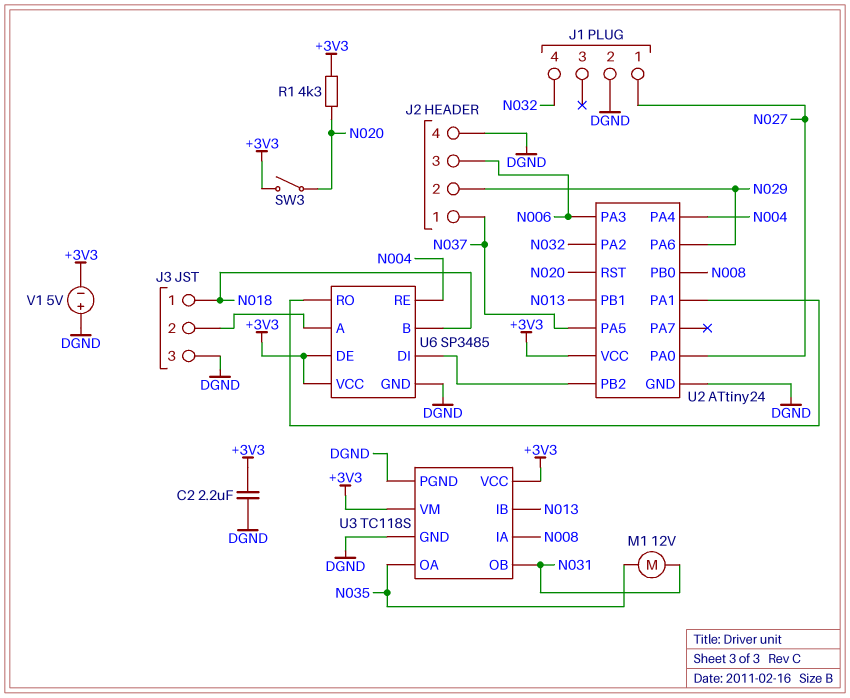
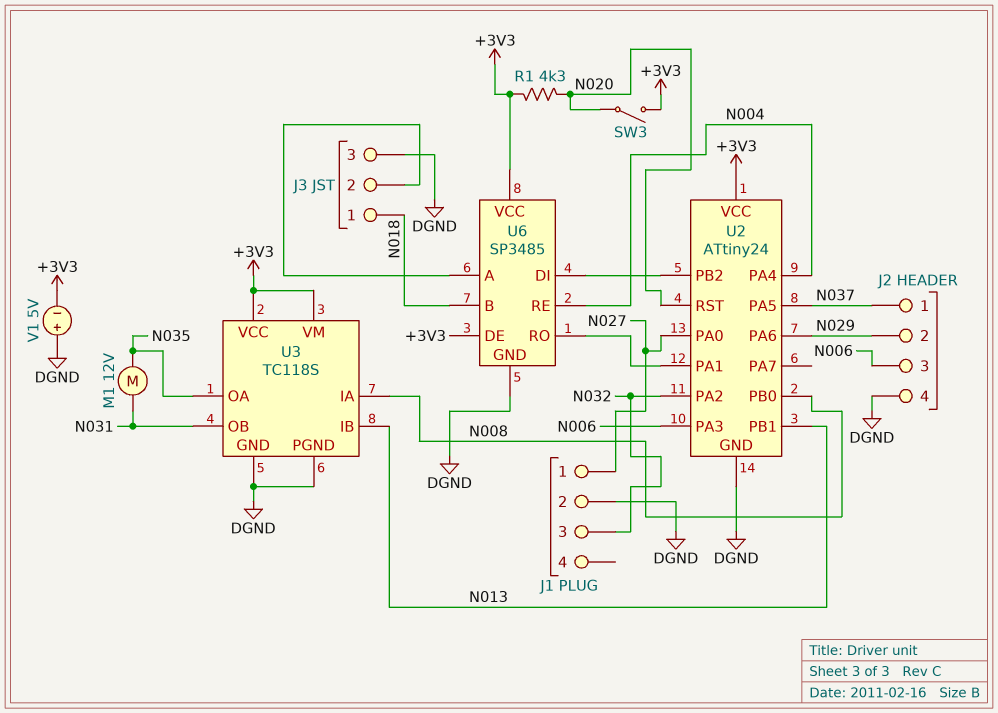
C2: 2.2uF (+3V3, DGND) -> none
J1 pin 3: none -> N032
J1 pin 4: N032 -> none

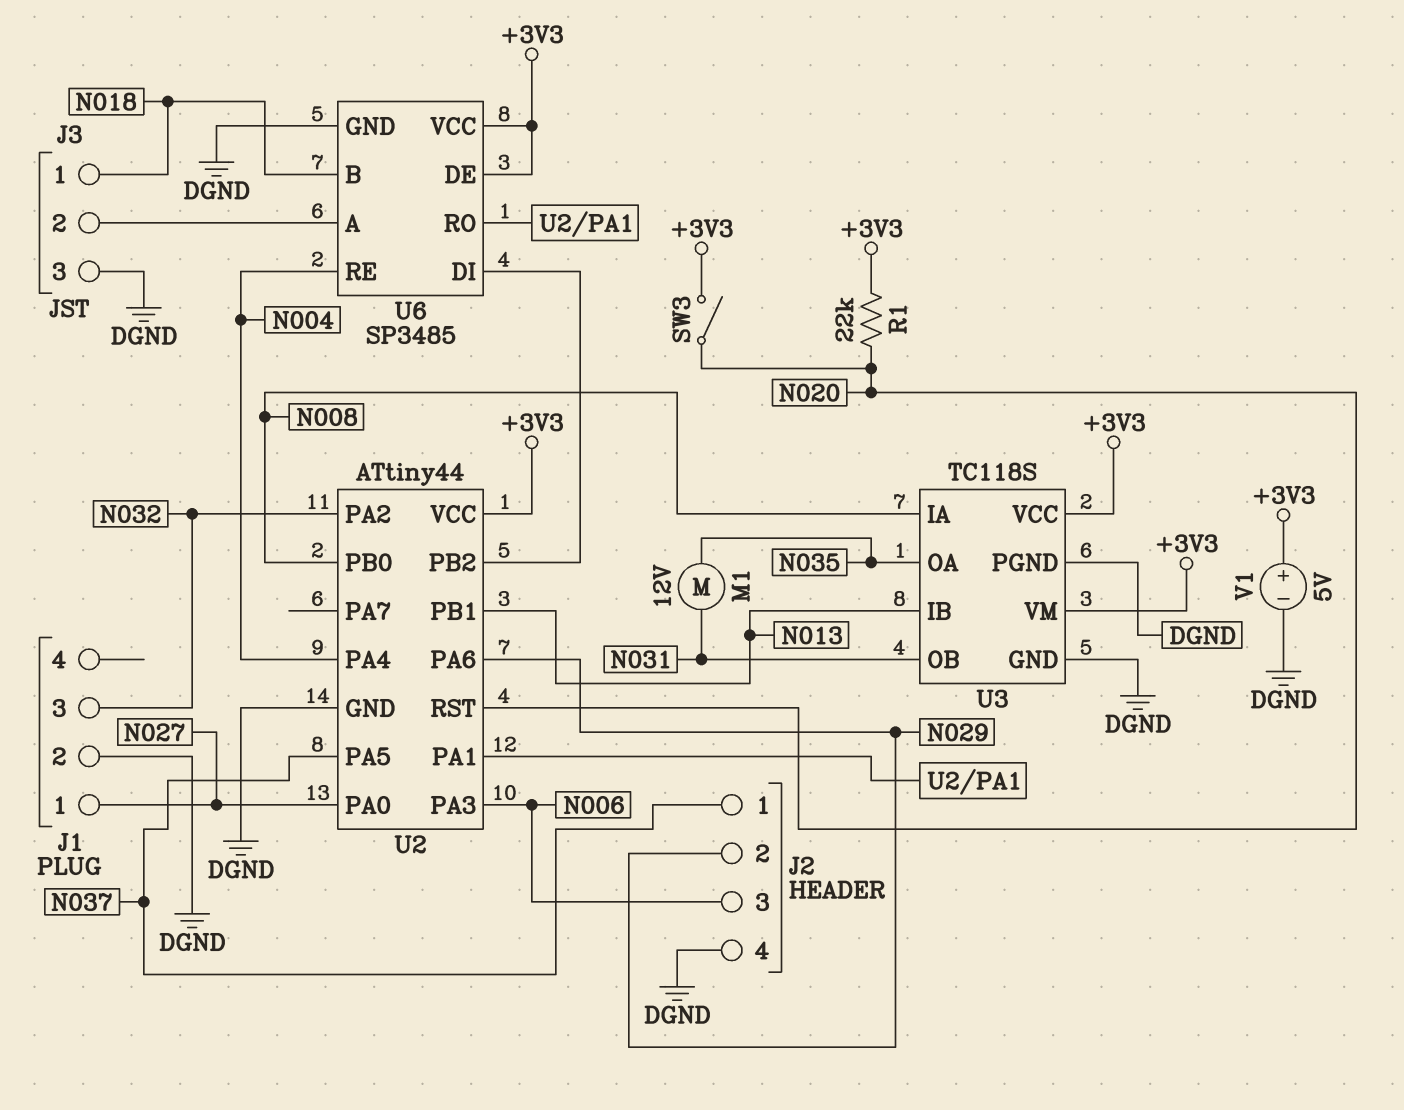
R1: 4.3k (+3V3, N020) -> 22k (+3V3, N020)
U2: ATtiny24 -> ATtiny44
V1: 5V (plus DGND, minus +3V3) -> 5V (plus +3V3, minus DGND)

